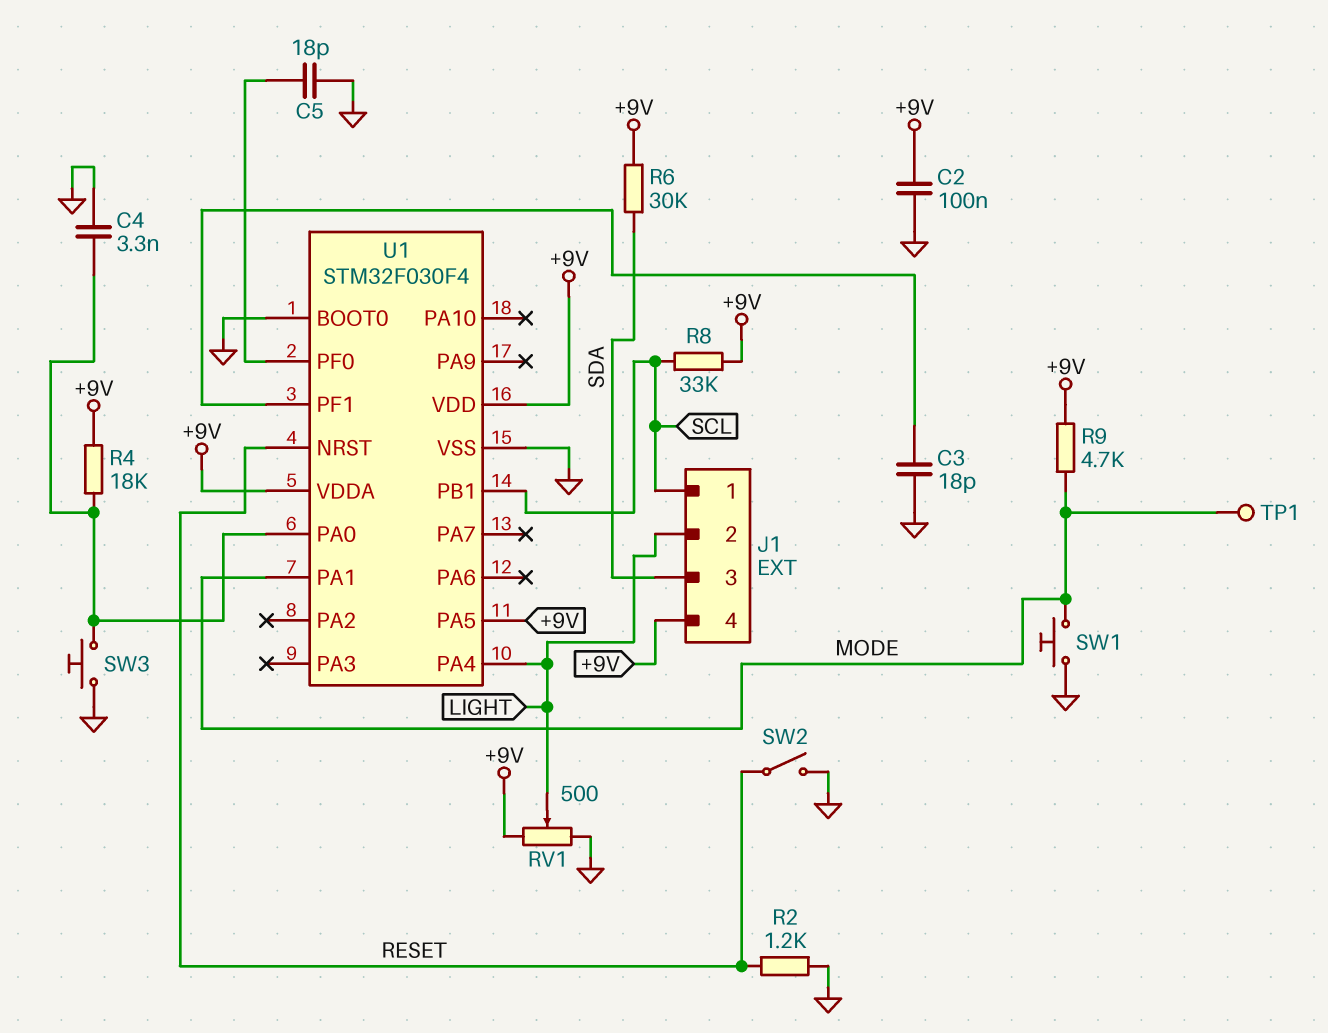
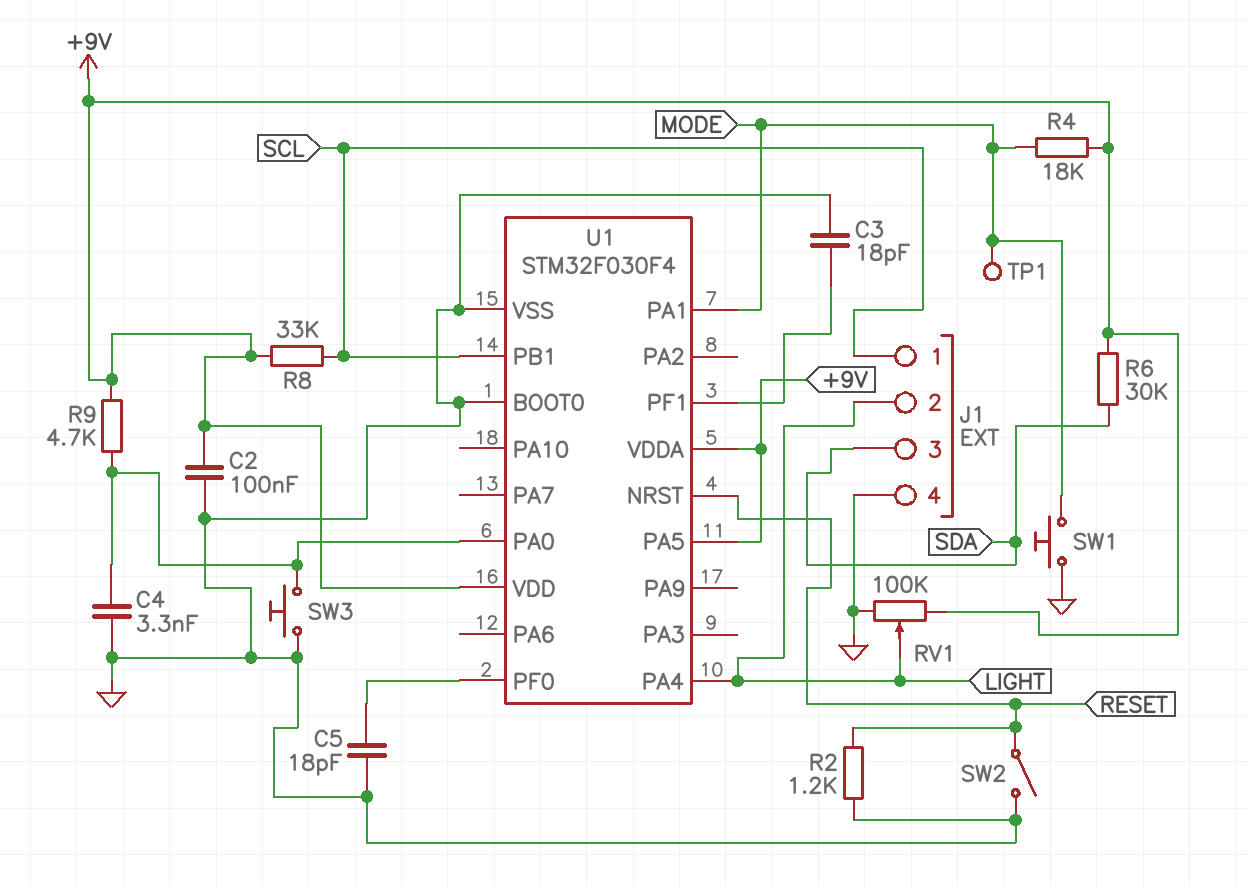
J1 pin 4: +9V -> GND
R4: 18k (+9V, U1/PA0) -> 18k (+9V, MODE)
R9: 4.7k (+9V, MODE) -> 4.7k (+9V, U1/PA0)
RV1: 500 (+9V, GND, wiper LIGHT) -> 100k (+9V, GND, wiper LIGHT)

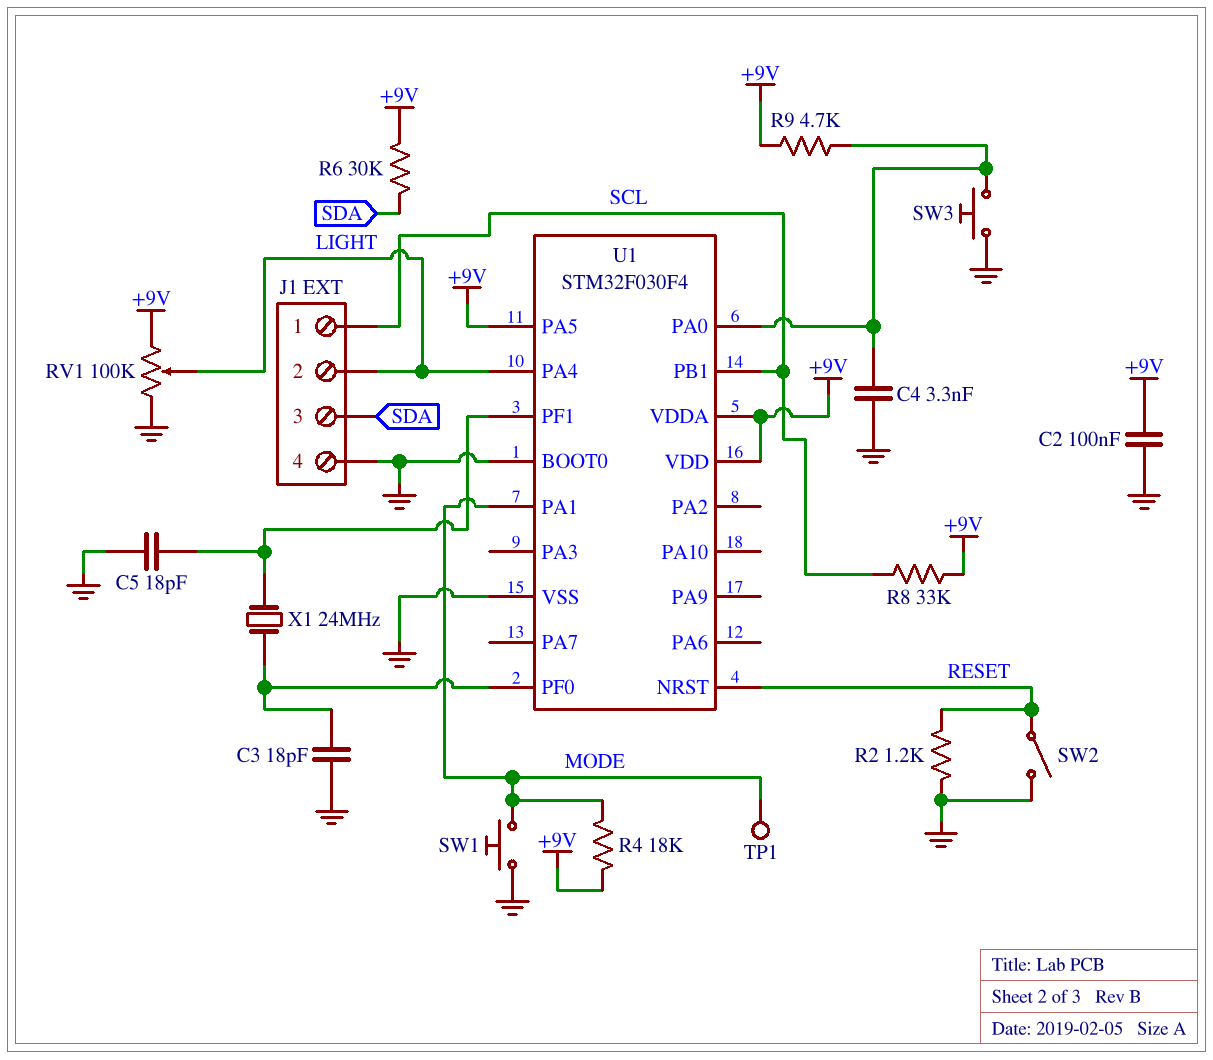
C3: 18pF (GND, U1/PF1) -> 18pF (GND, U1/PF0)
C5: 18pF (GND, U1/PF0) -> 18pF (GND, U1/PF1)
X1: none -> 24MHz (U1/PF0, U1/PF1)

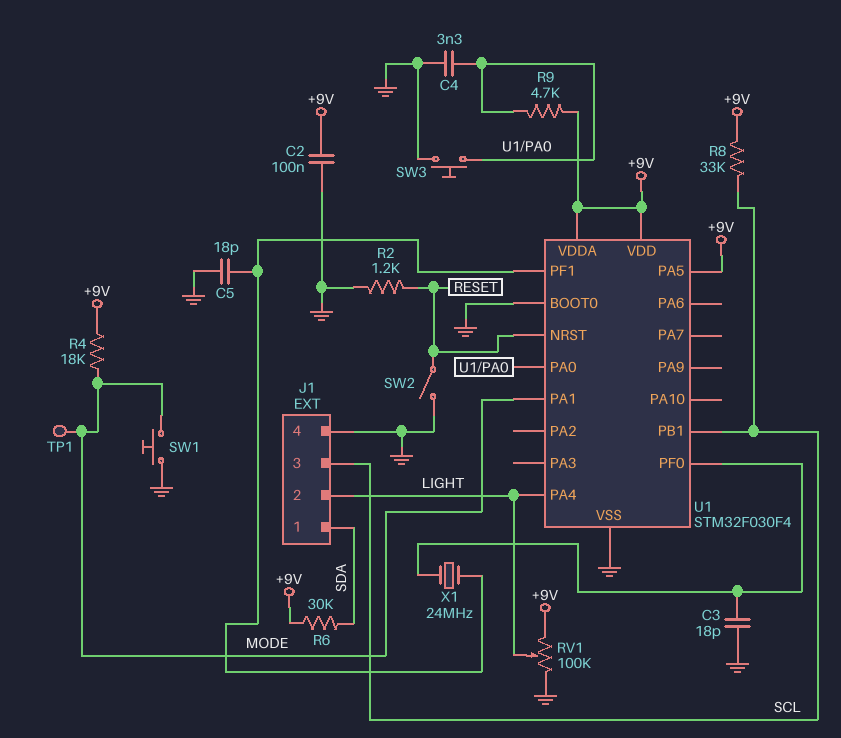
J1 pin 1: SCL -> SDA
J1 pin 3: SDA -> SCL

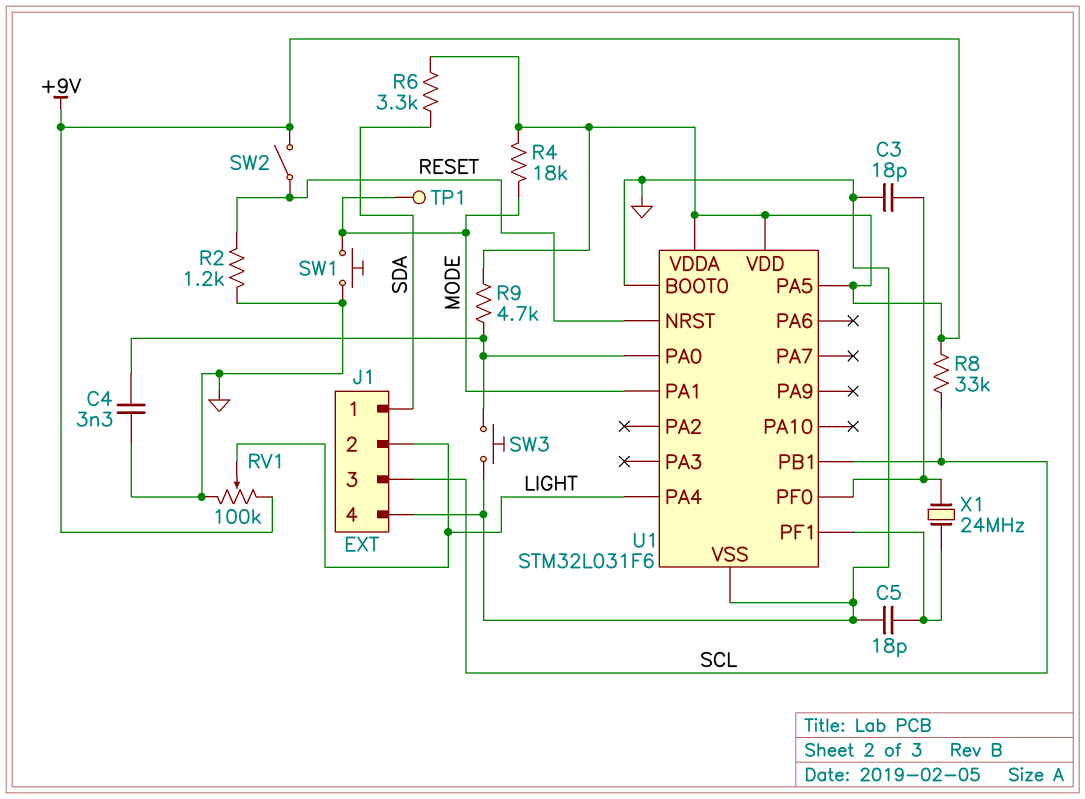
C2: 100nF (+9V, GND) -> none
R6: 30k (+9V, SDA) -> 3.3k (+9V, SDA)
SW2: switch (GND, RESET) -> switch (+9V, RESET)
U1: STM32F030F4 -> STM32L031F6

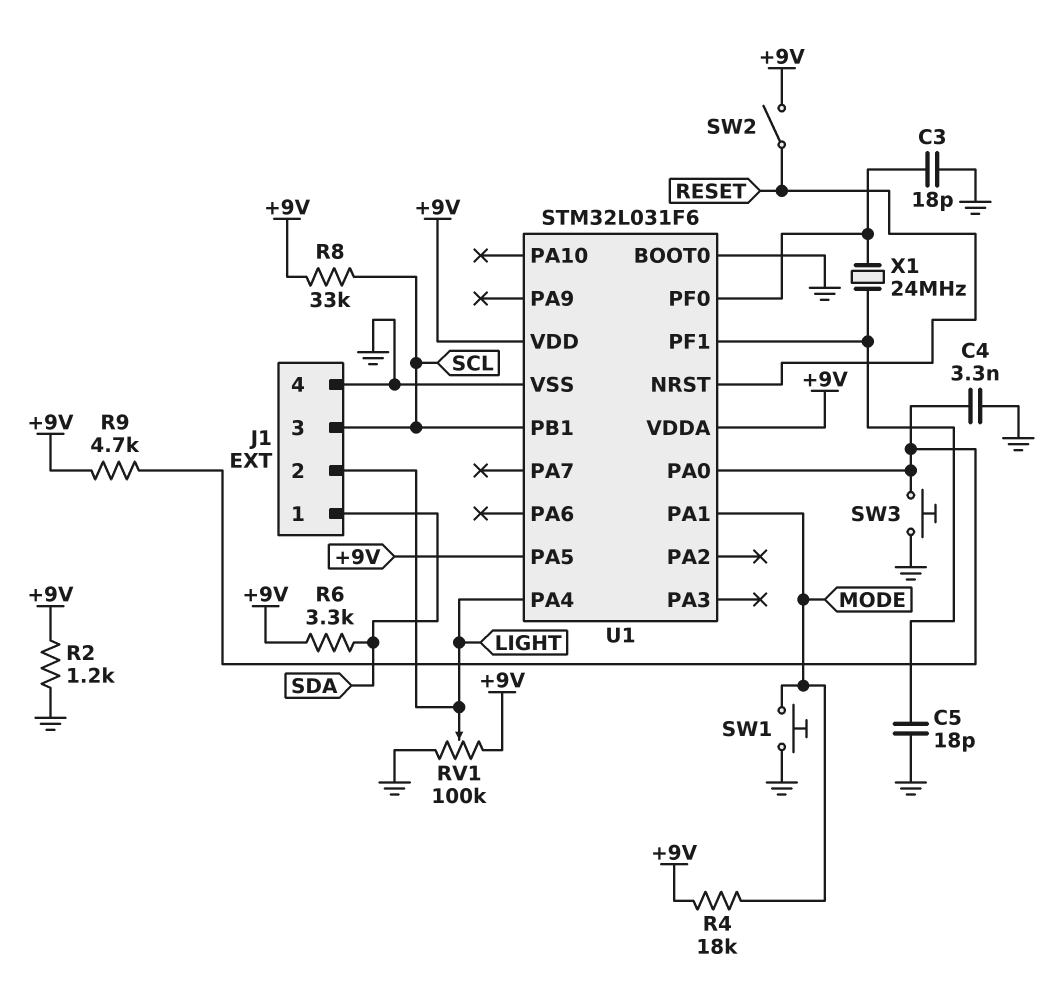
R2: 1.2k (GND, RESET) -> 1.2k (+9V, GND)
TP1: test point (MODE) -> none

